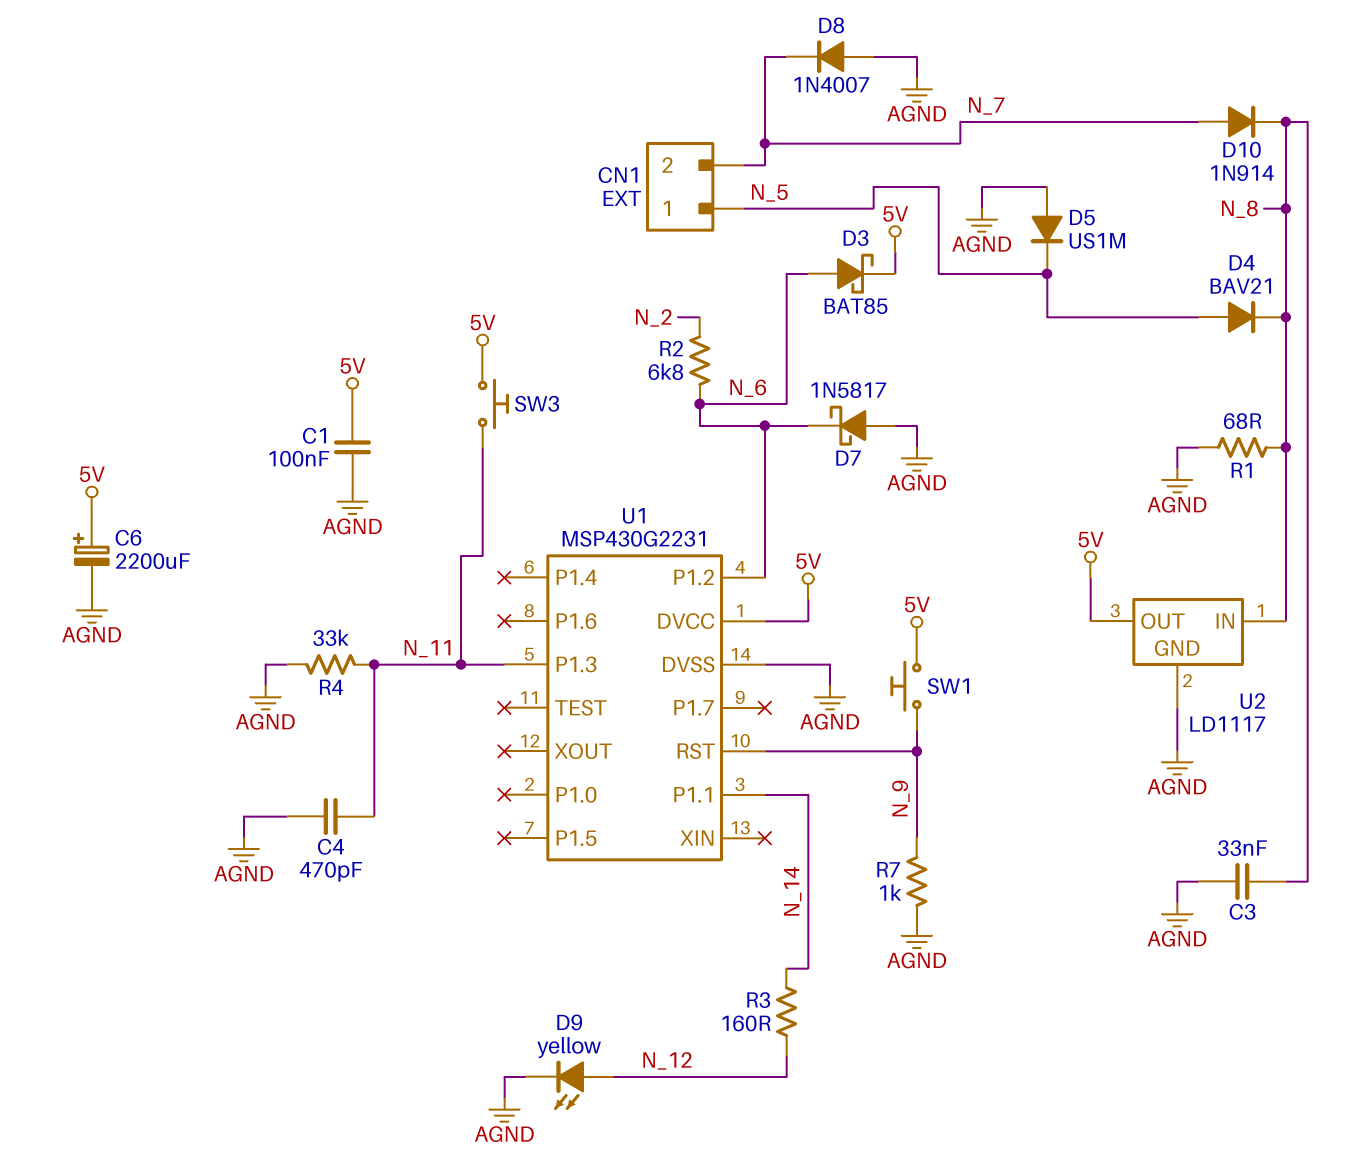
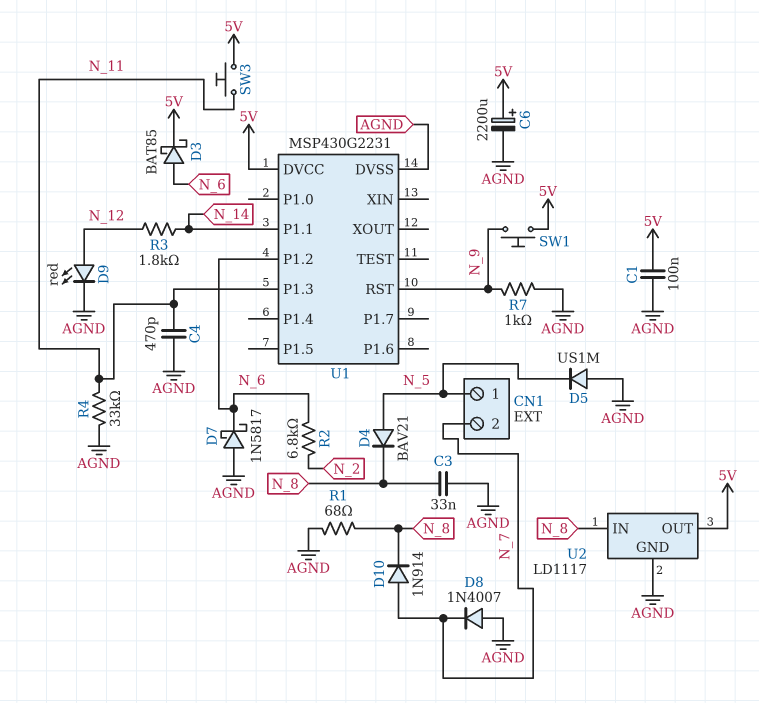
D9: LED yellow (A N_12, K AGND) -> LED red (A N_12, K AGND)
R3: 160 (N_12, N_14) -> 1.8k (N_12, N_14)

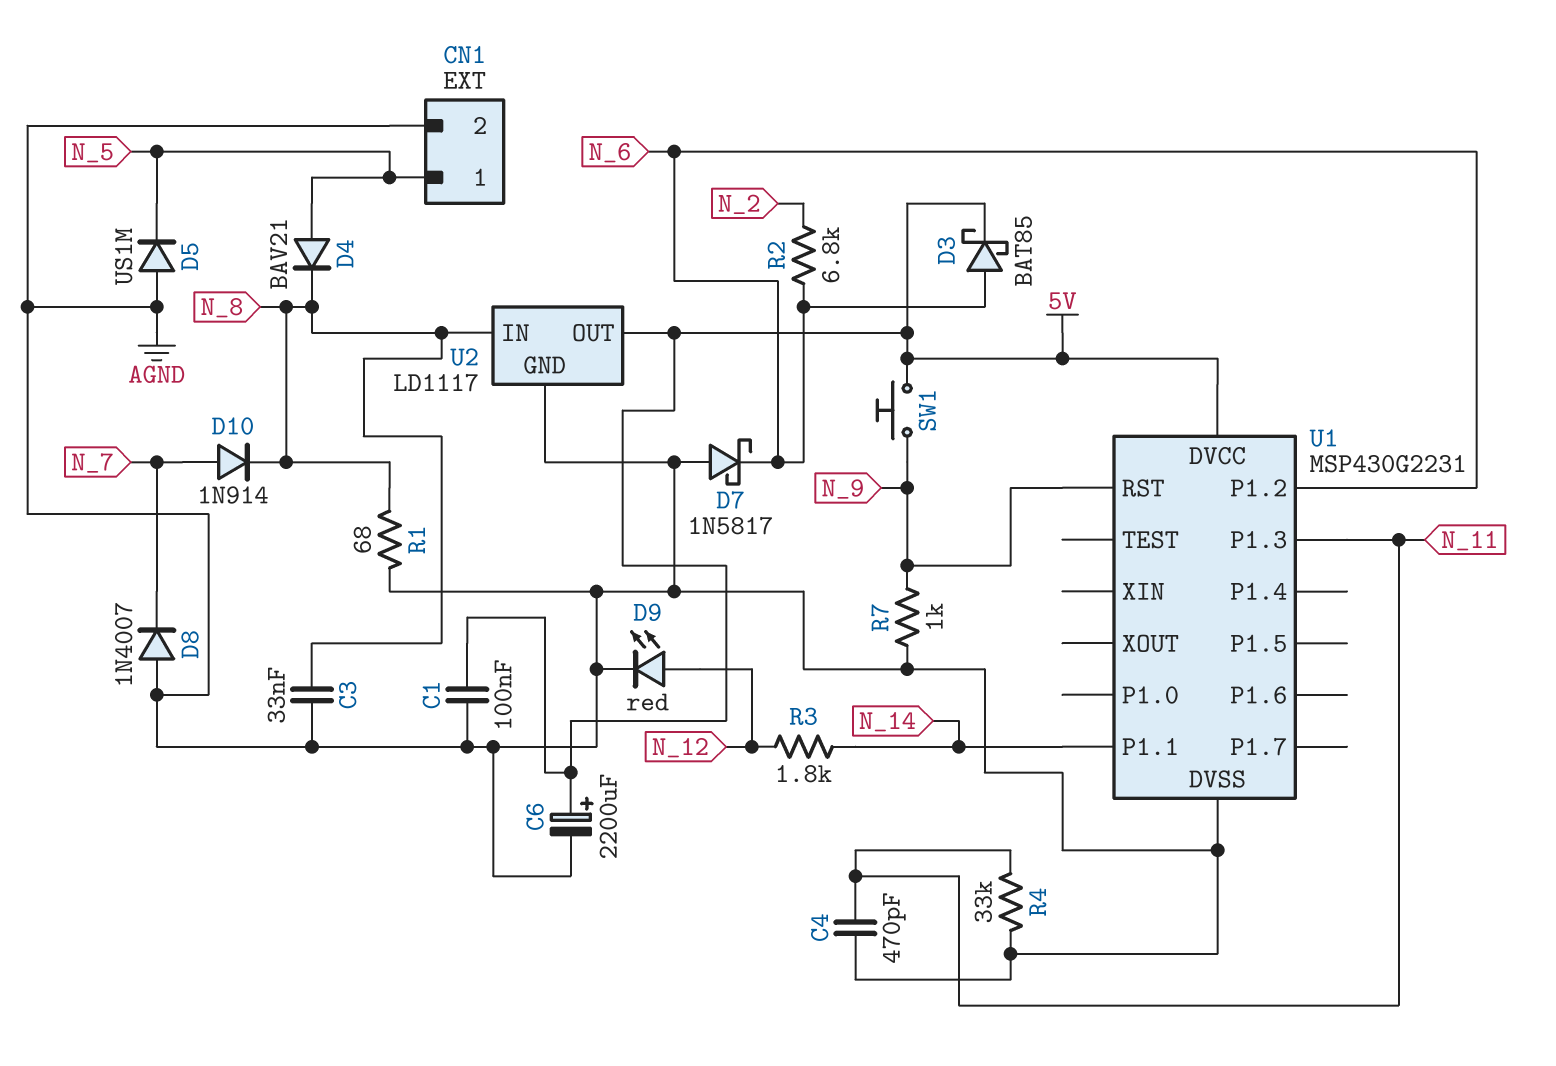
CN1 pin 2: N_7 -> AGND
SW3: button (5V, N_11) -> none

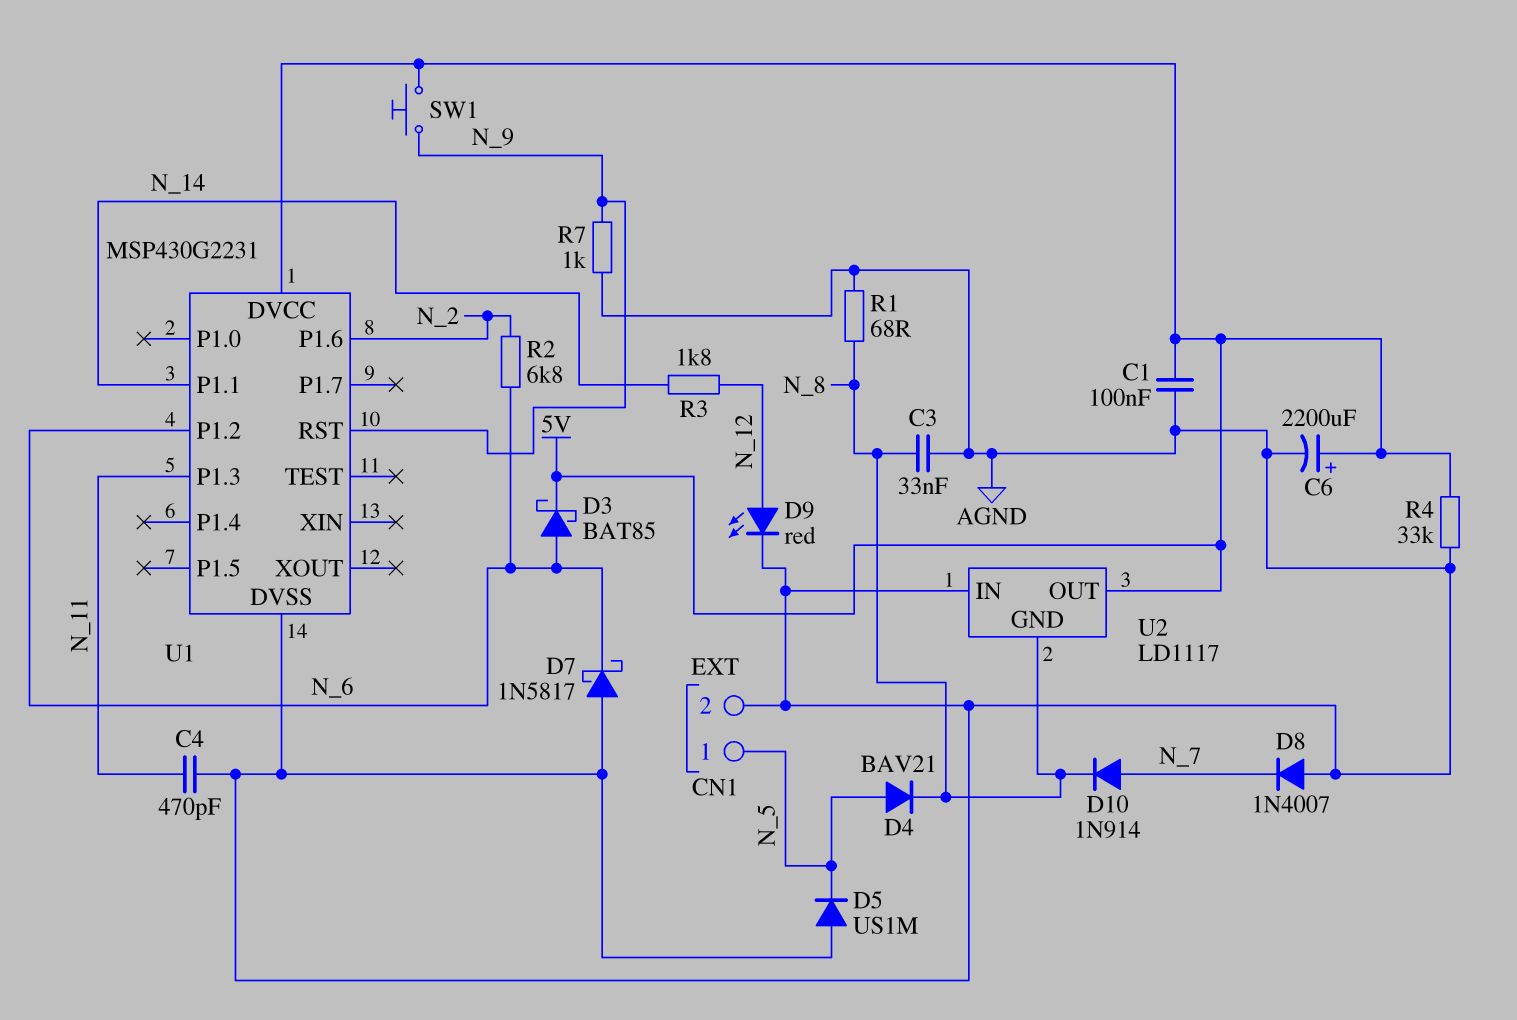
R4: 33k (AGND, N_11) -> 33k (5V, AGND)
U1 pin P1.6: none -> N_2
U2 pin GND: AGND -> N_8
U2 pin IN: N_8 -> AGND

